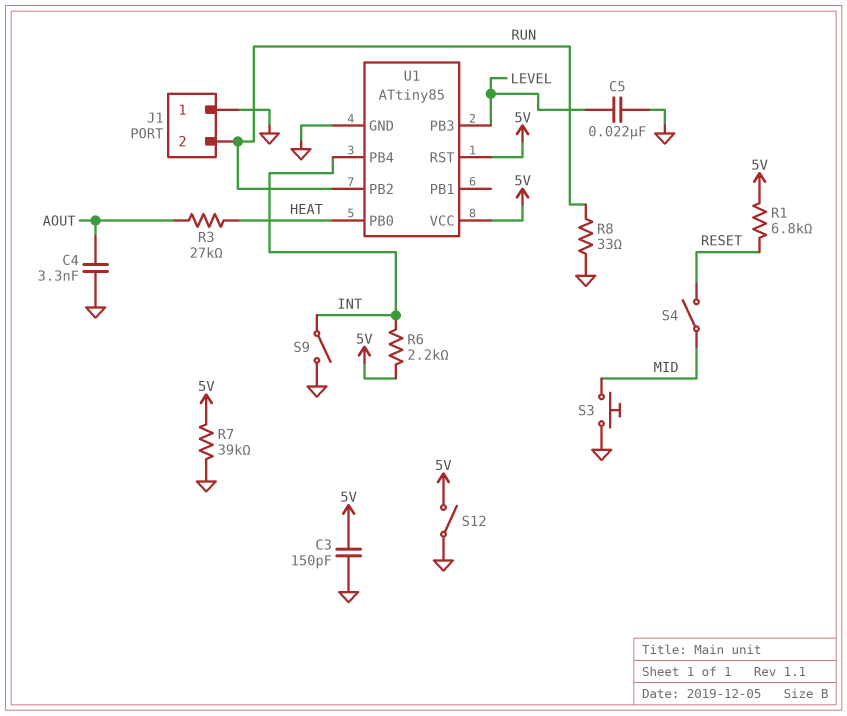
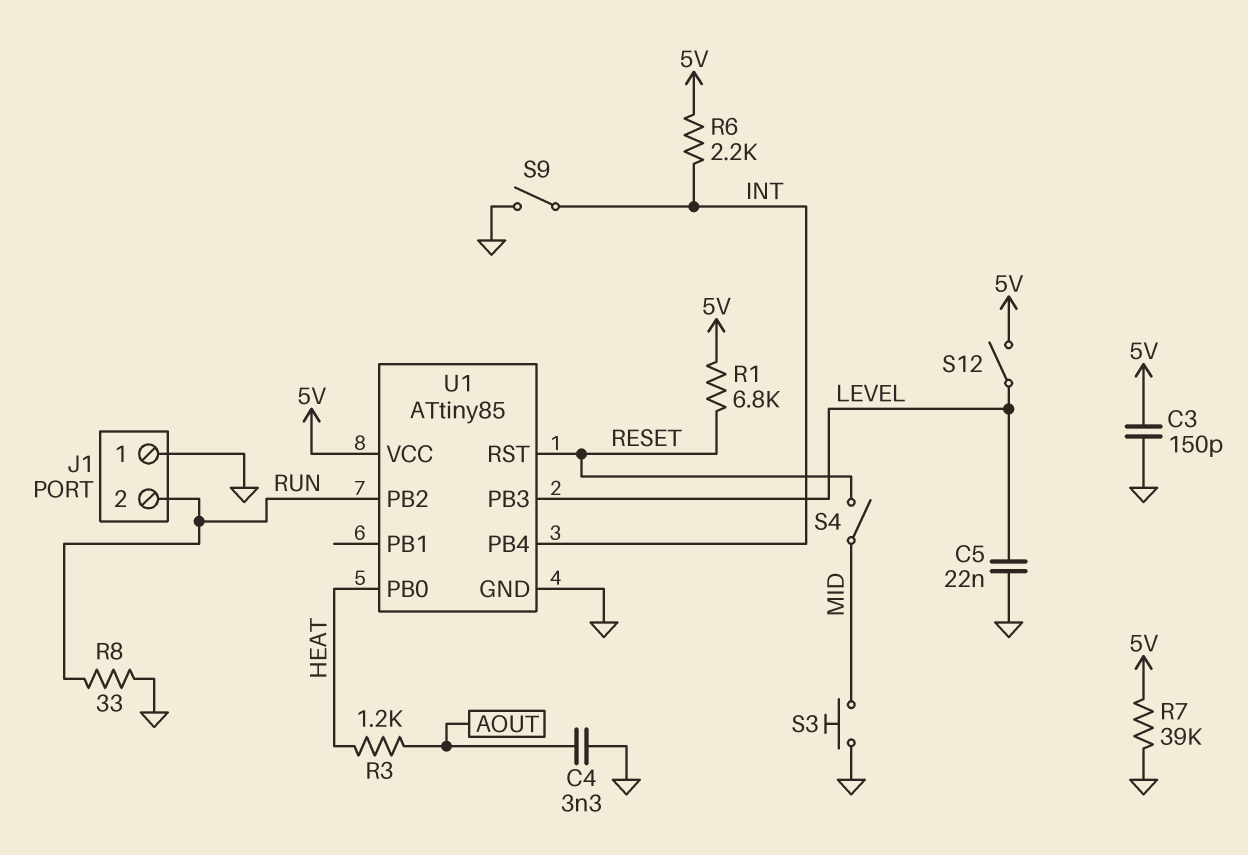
R3: 27k (AOUT, HEAT) -> 1.2k (AOUT, HEAT)
S12: switch (5V, GND) -> switch (5V, LEVEL)
U1 pin RST: 5V -> RESET

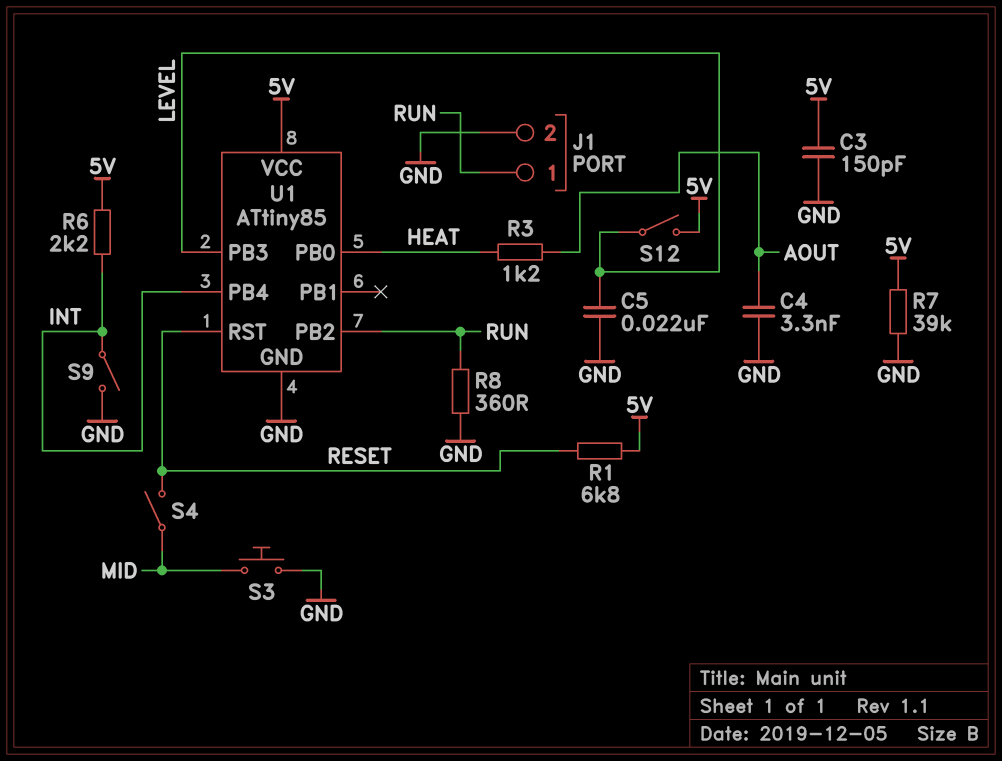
J1 pin 1: GND -> RUN
J1 pin 2: RUN -> GND
R8: 33 (GND, RUN) -> 360 (GND, RUN)

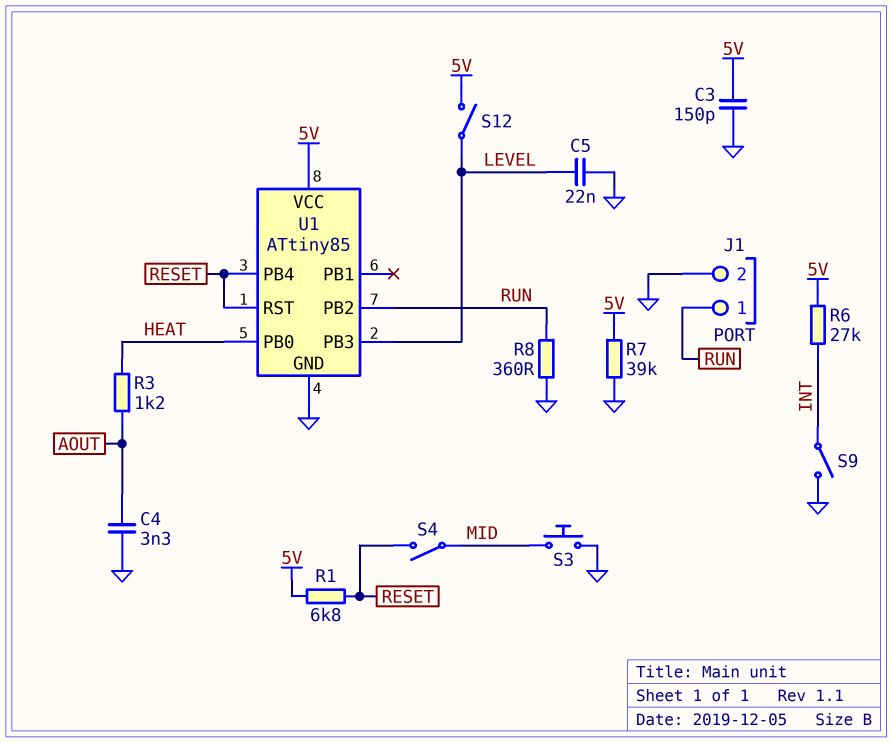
R6: 2.2k (5V, INT) -> 27k (5V, INT)
U1 pin PB4: INT -> RESET

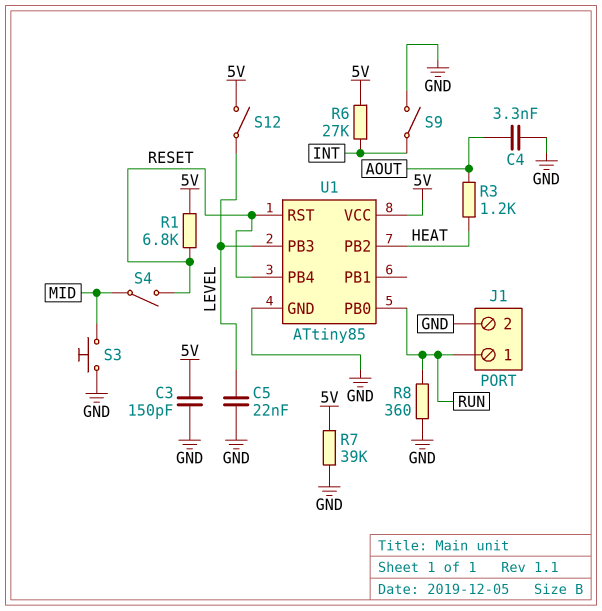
U1 pin PB0: HEAT -> RUN
U1 pin PB2: RUN -> HEAT

